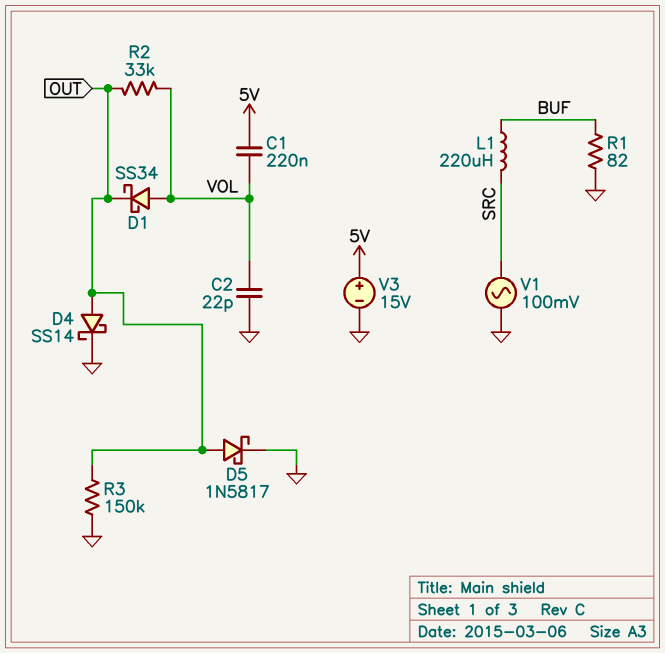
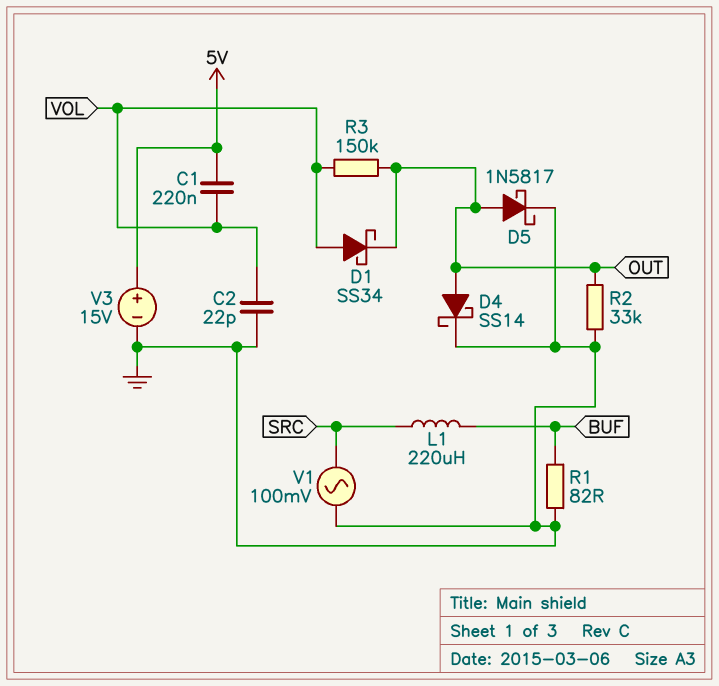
R2: 33k (OUT, VOL) -> 33k (GND, OUT)
R3: 150k (GND, OUT) -> 150k (OUT, VOL)

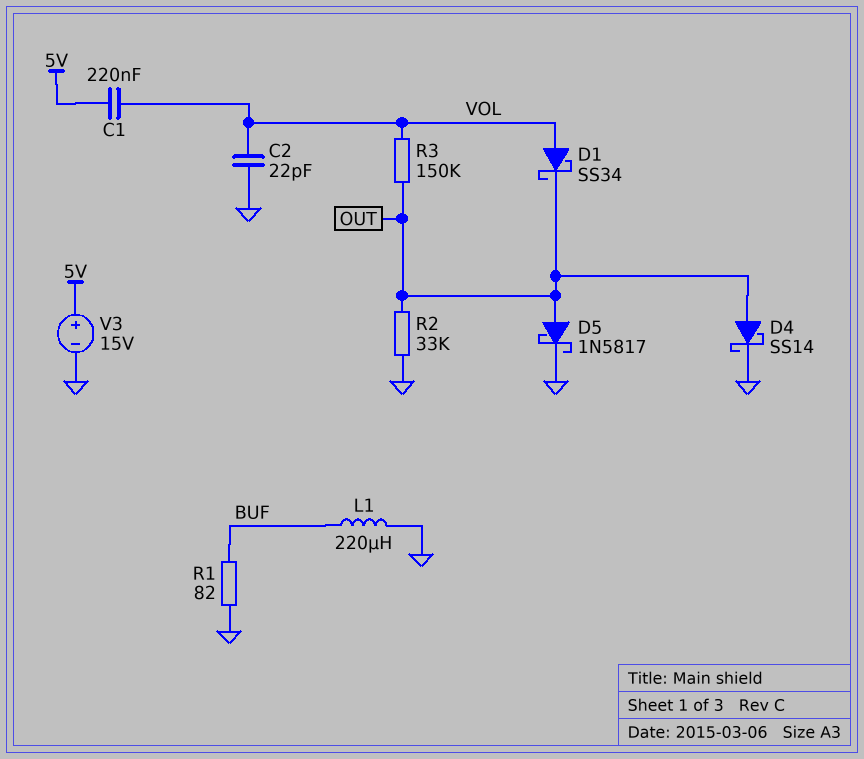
L1: 220uH (BUF, SRC) -> 220uH (BUF, GND)
V1: AC 100mV (GND, SRC) -> none

